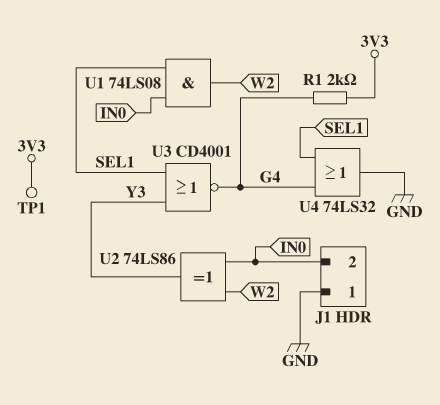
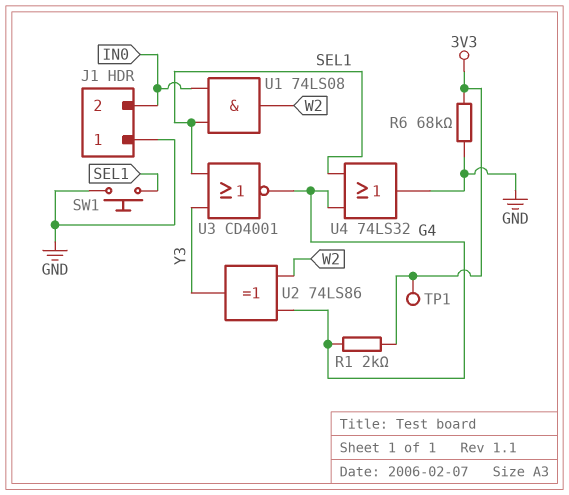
R6: none -> 68k (3V3, GND)
SW1: none -> button (GND, SEL1)
U2: XOR 74LS86 (in IN0, in W2, out Y3) -> XOR 74LS86 (in G4, in W2, out Y3)

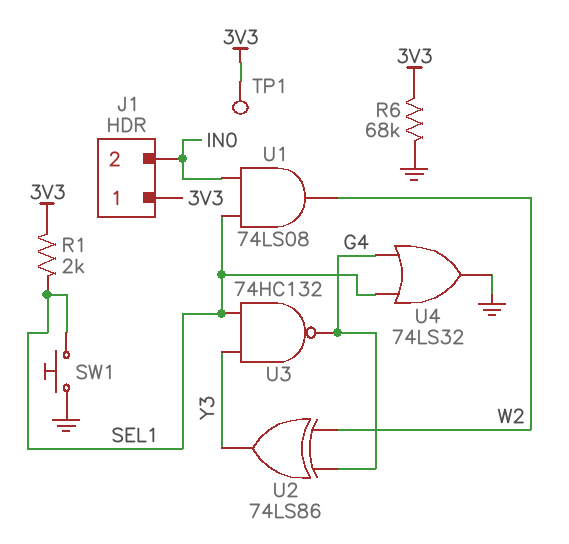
J1 pin 1: GND -> 3V3
R1: 2k (3V3, G4) -> 2k (3V3, SEL1)
U3: NOR CD4001 (in SEL1, in Y3, out G4) -> NAND 74HC132 (in SEL1, in Y3, out G4)

